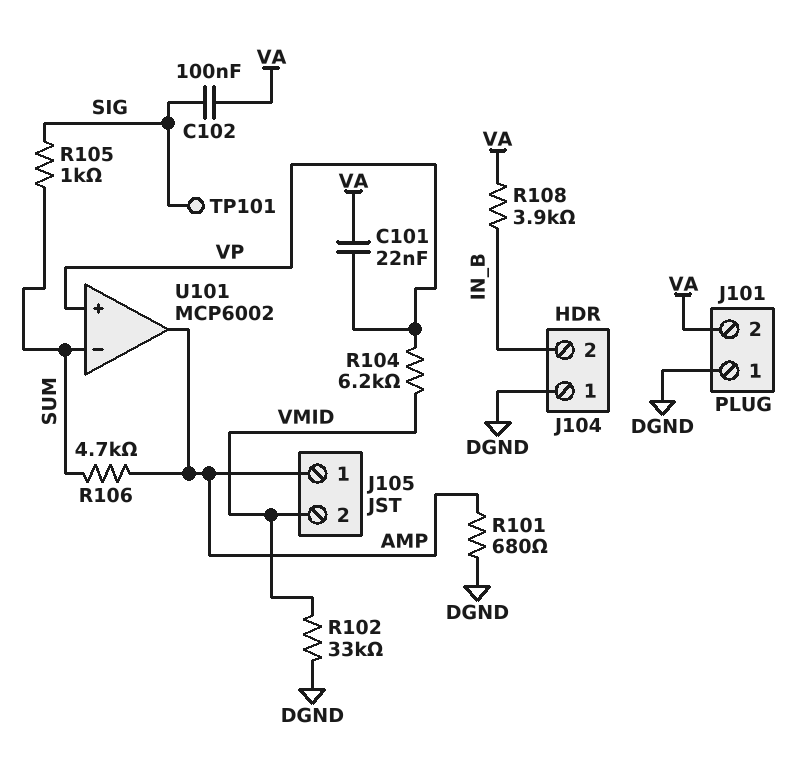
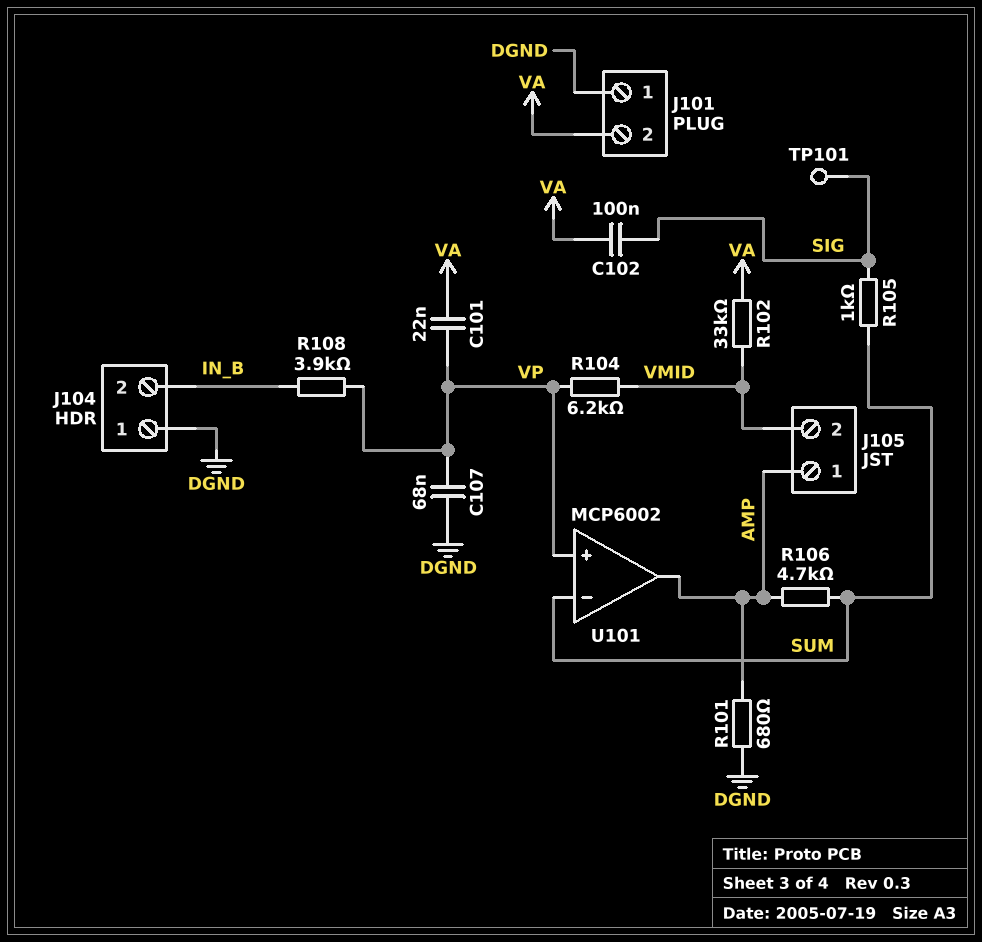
C107: none -> 68nF (DGND, VP)
R102: 33k (DGND, VMID) -> 33k (VA, VMID)
R108: 3.9k (IN_B, VA) -> 3.9k (IN_B, VP)

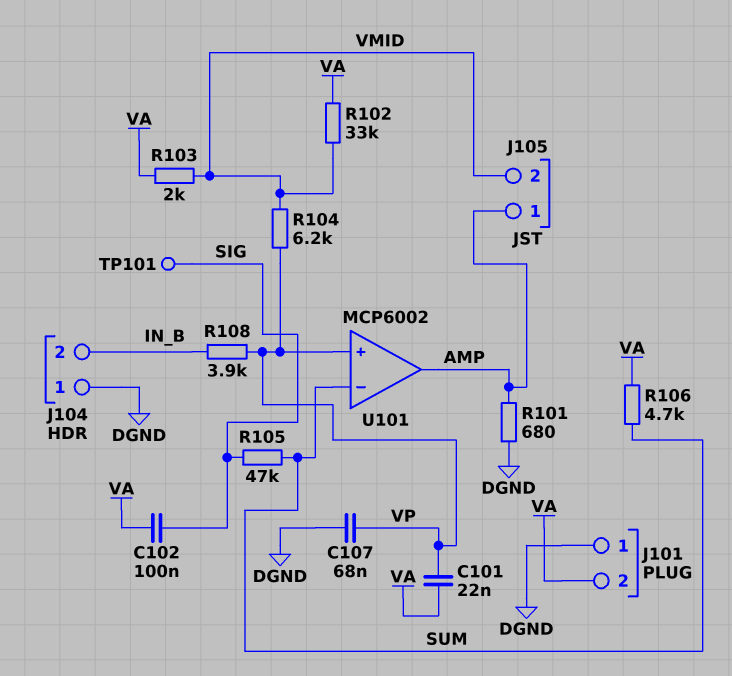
R103: none -> 2k (VA, VMID)
R105: 1k (SIG, SUM) -> 47k (SIG, SUM)
R106: 4.7k (AMP, SUM) -> 4.7k (SUM, VA)

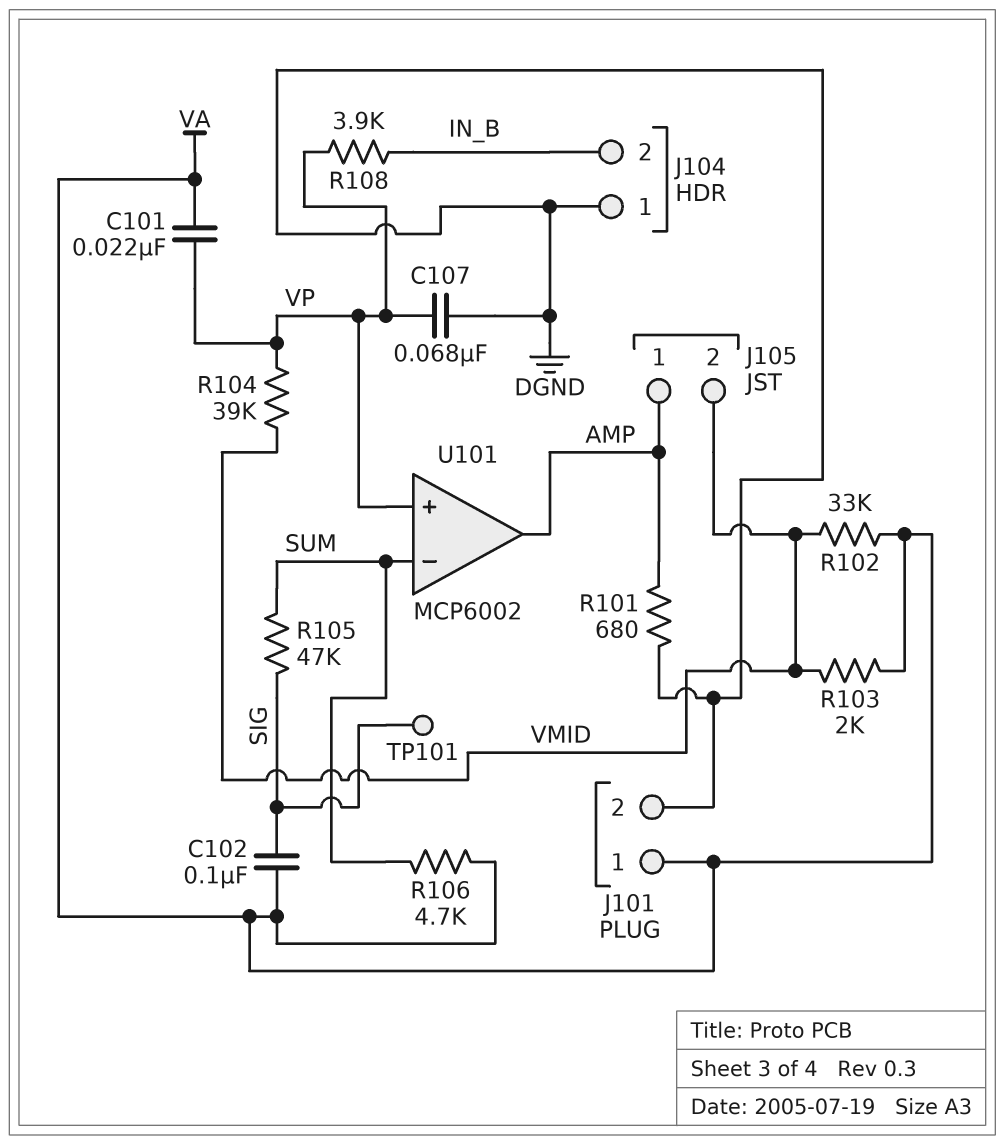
J101 pin 1: DGND -> VA
J101 pin 2: VA -> DGND
R104: 6.2k (VMID, VP) -> 39k (VMID, VP)

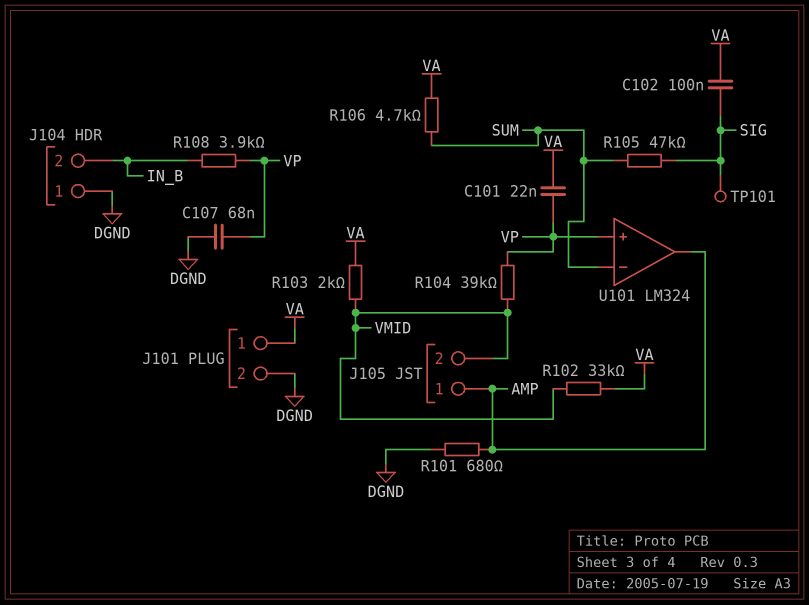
U101: MCP6002 -> LM324

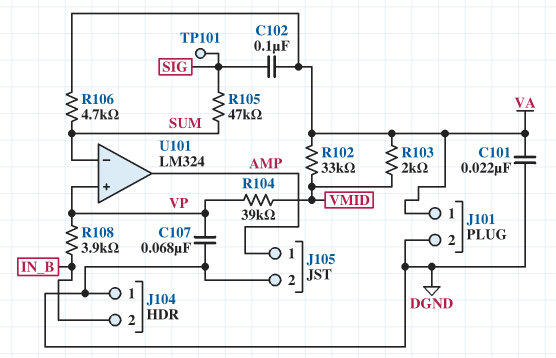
C101: 22nF (VA, VP) -> 22nF (DGND, VA)
J105 pin 2: VMID -> DGND
R101: 680 (AMP, DGND) -> none

